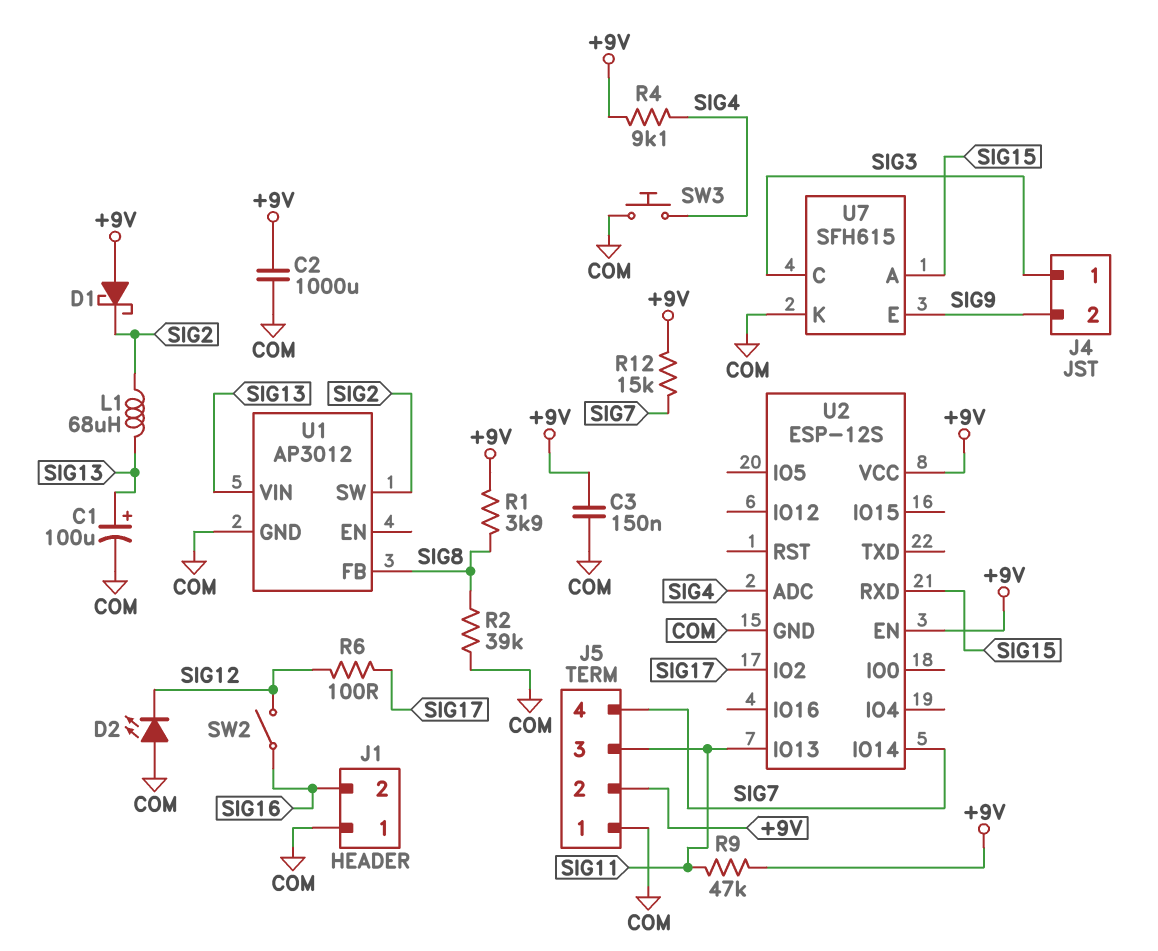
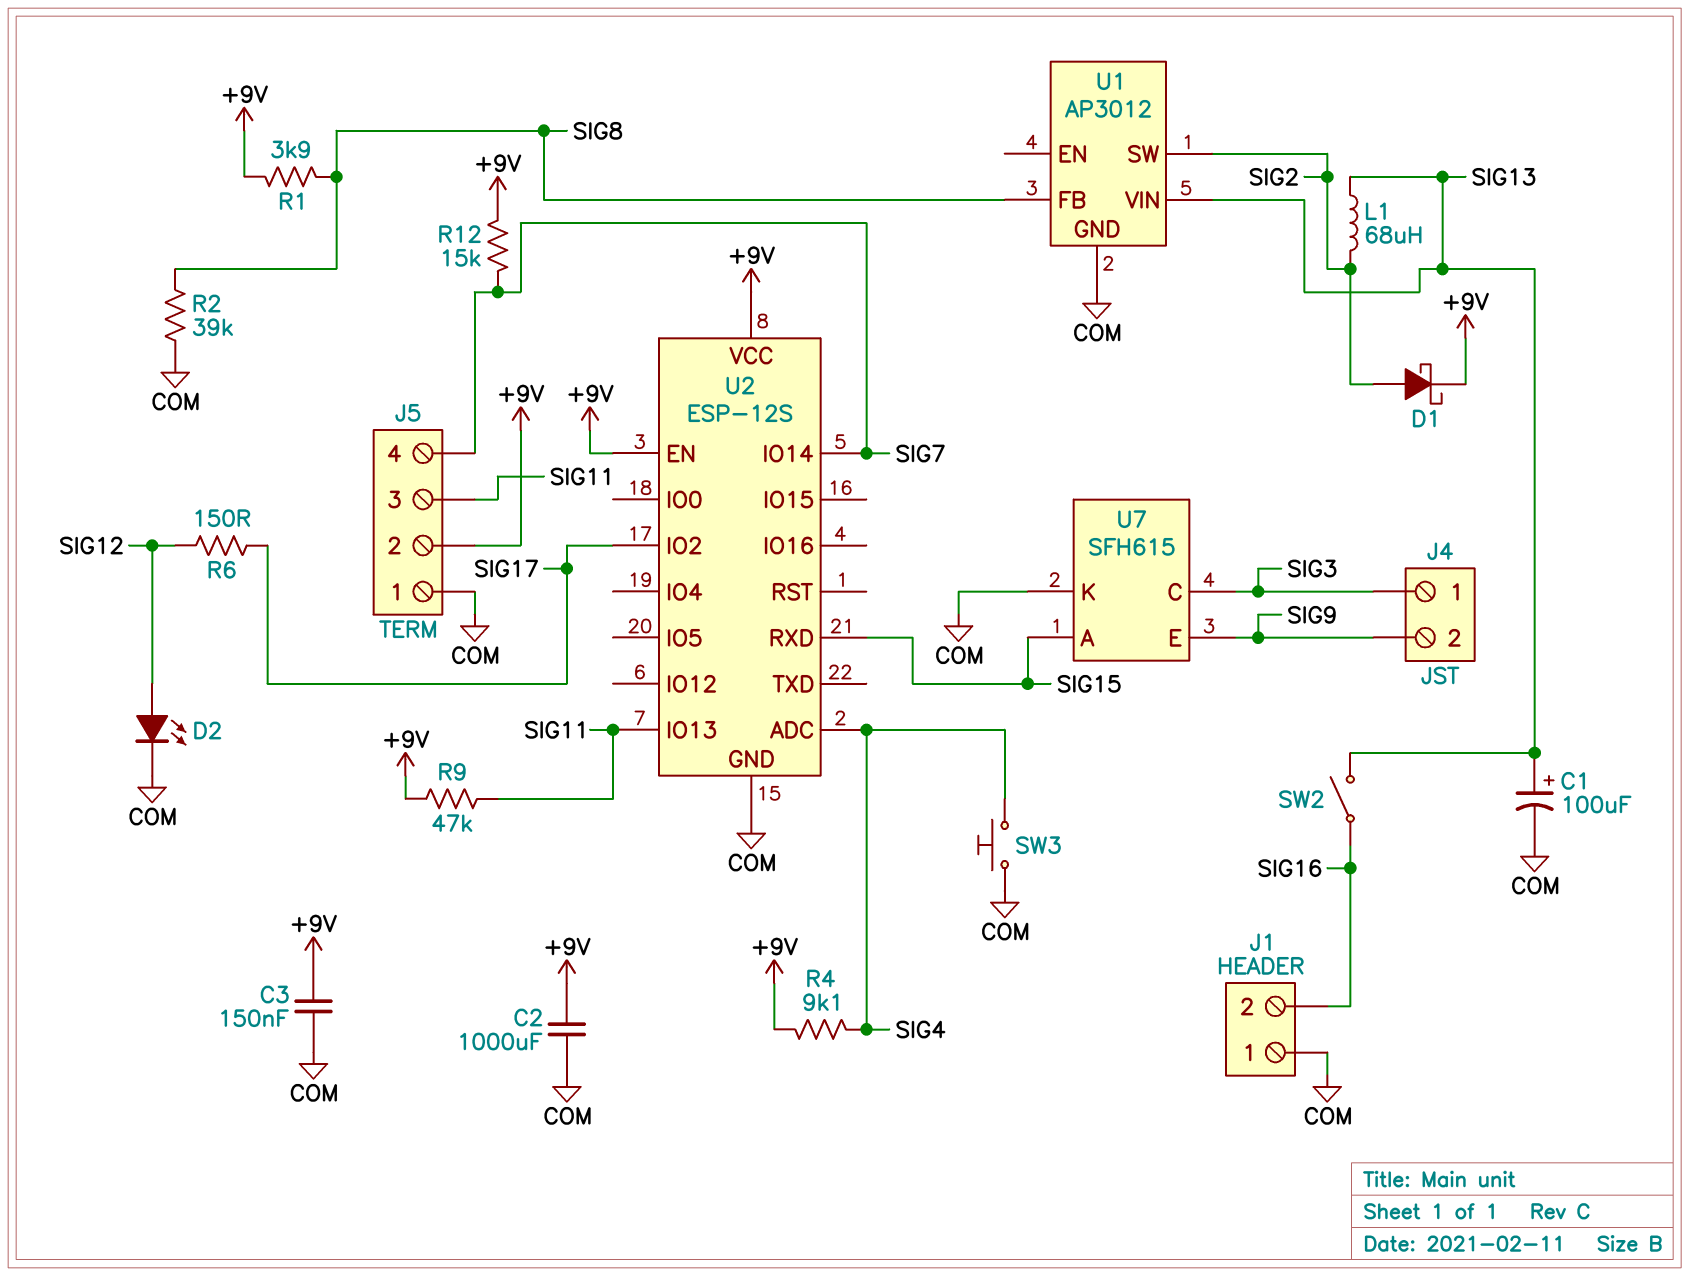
D1: schottky (A +9V, K SIG2) -> schottky (A SIG2, K +9V)
D2: LED (A COM, K SIG12) -> LED (A SIG12, K COM)
R6: 100 (SIG12, SIG17) -> 150 (SIG12, SIG17)
SW2: switch (SIG12, SIG16) -> switch (SIG13, SIG16)

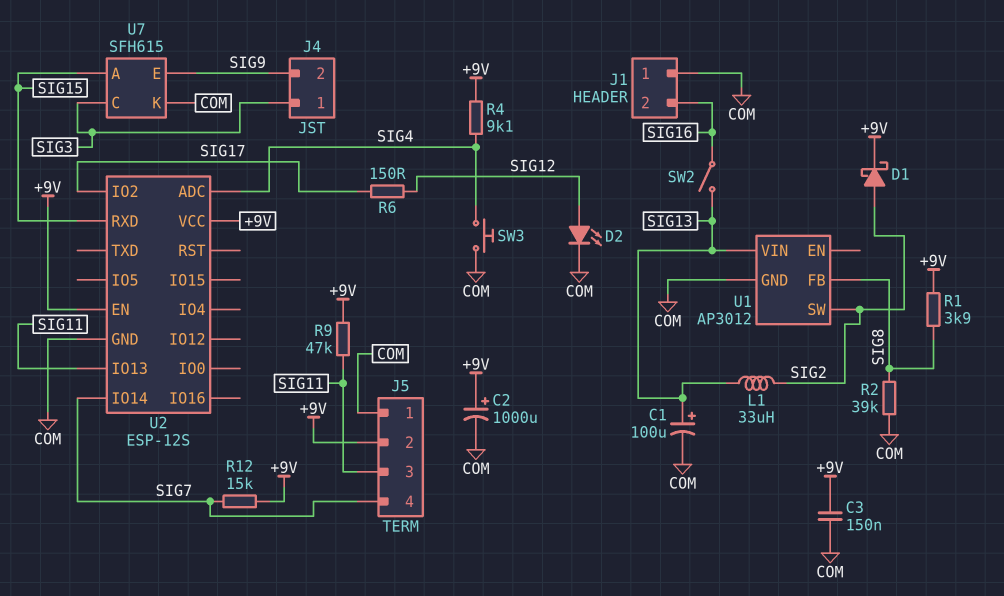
C2: 1000uF (+9V, COM) -> 1000uF (plus +9V, minus COM)
L1: 68uH (SIG2, SIG13) -> 33uH (SIG2, SIG13)

